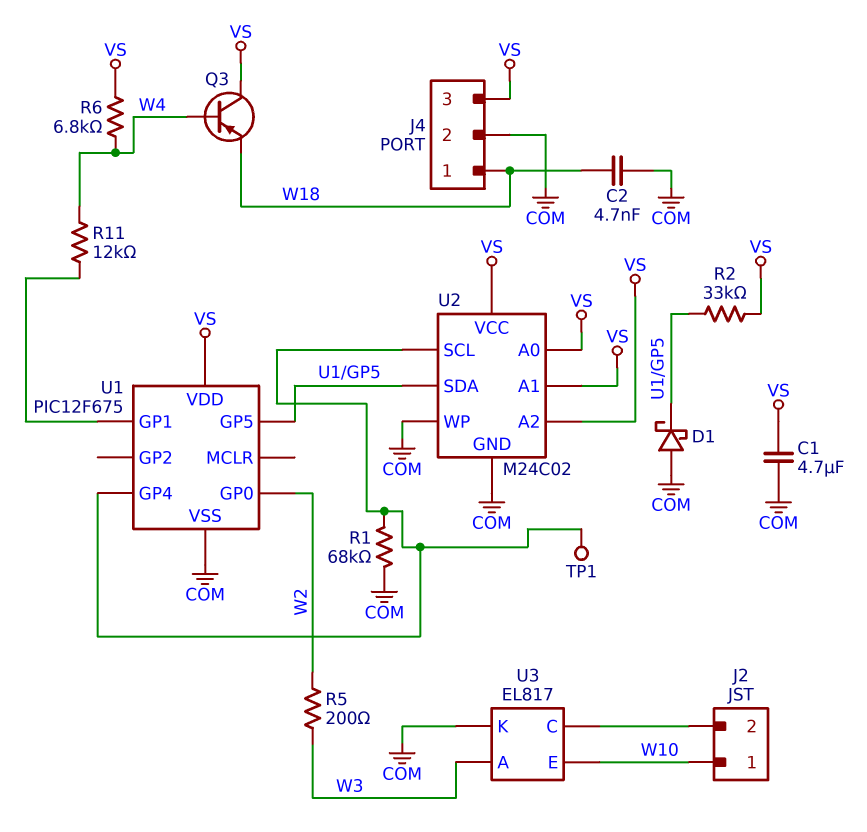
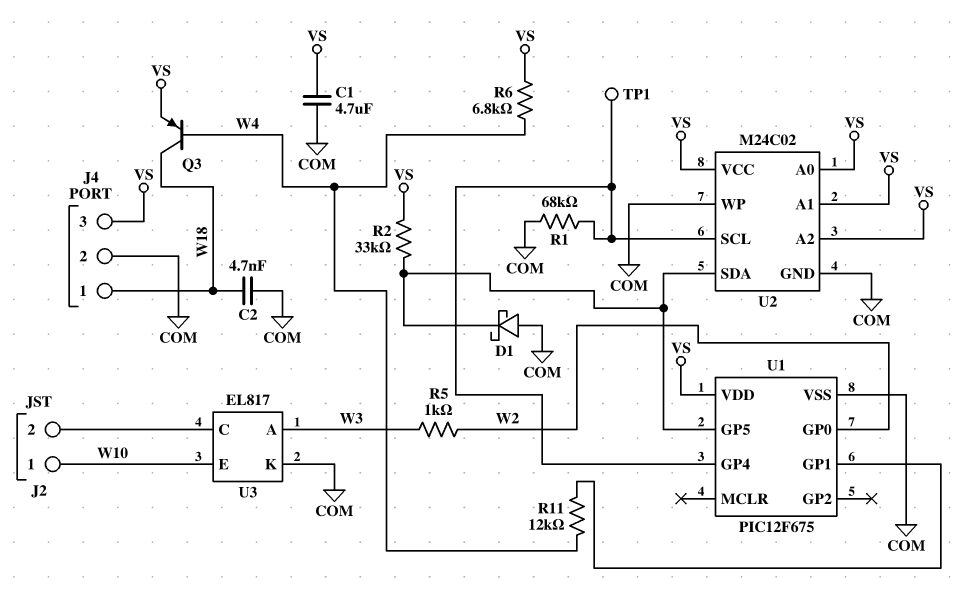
Q3: PNP (B W4, C VS, E W18) -> PNP (B W4, C W18, E VS)
R5: 200 (W2, W3) -> 1k (W2, W3)

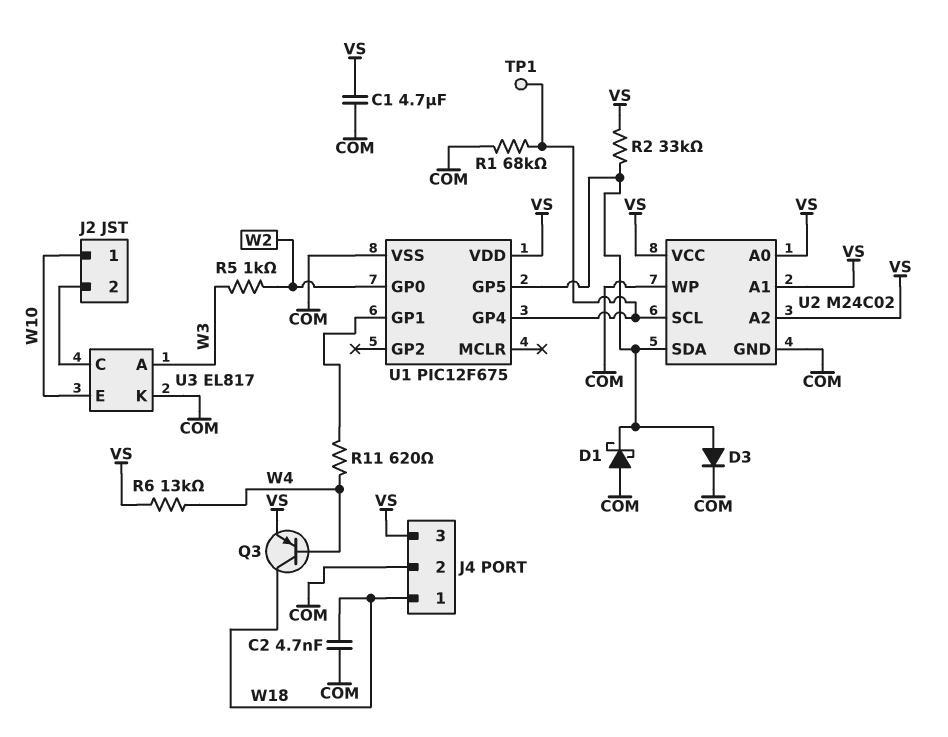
D3: none -> diode (A U1/GP5, K COM)
R6: 6.8k (VS, W4) -> 13k (VS, W4)
R11: 12k (U1/GP1, W4) -> 620 (U1/GP1, W4)

